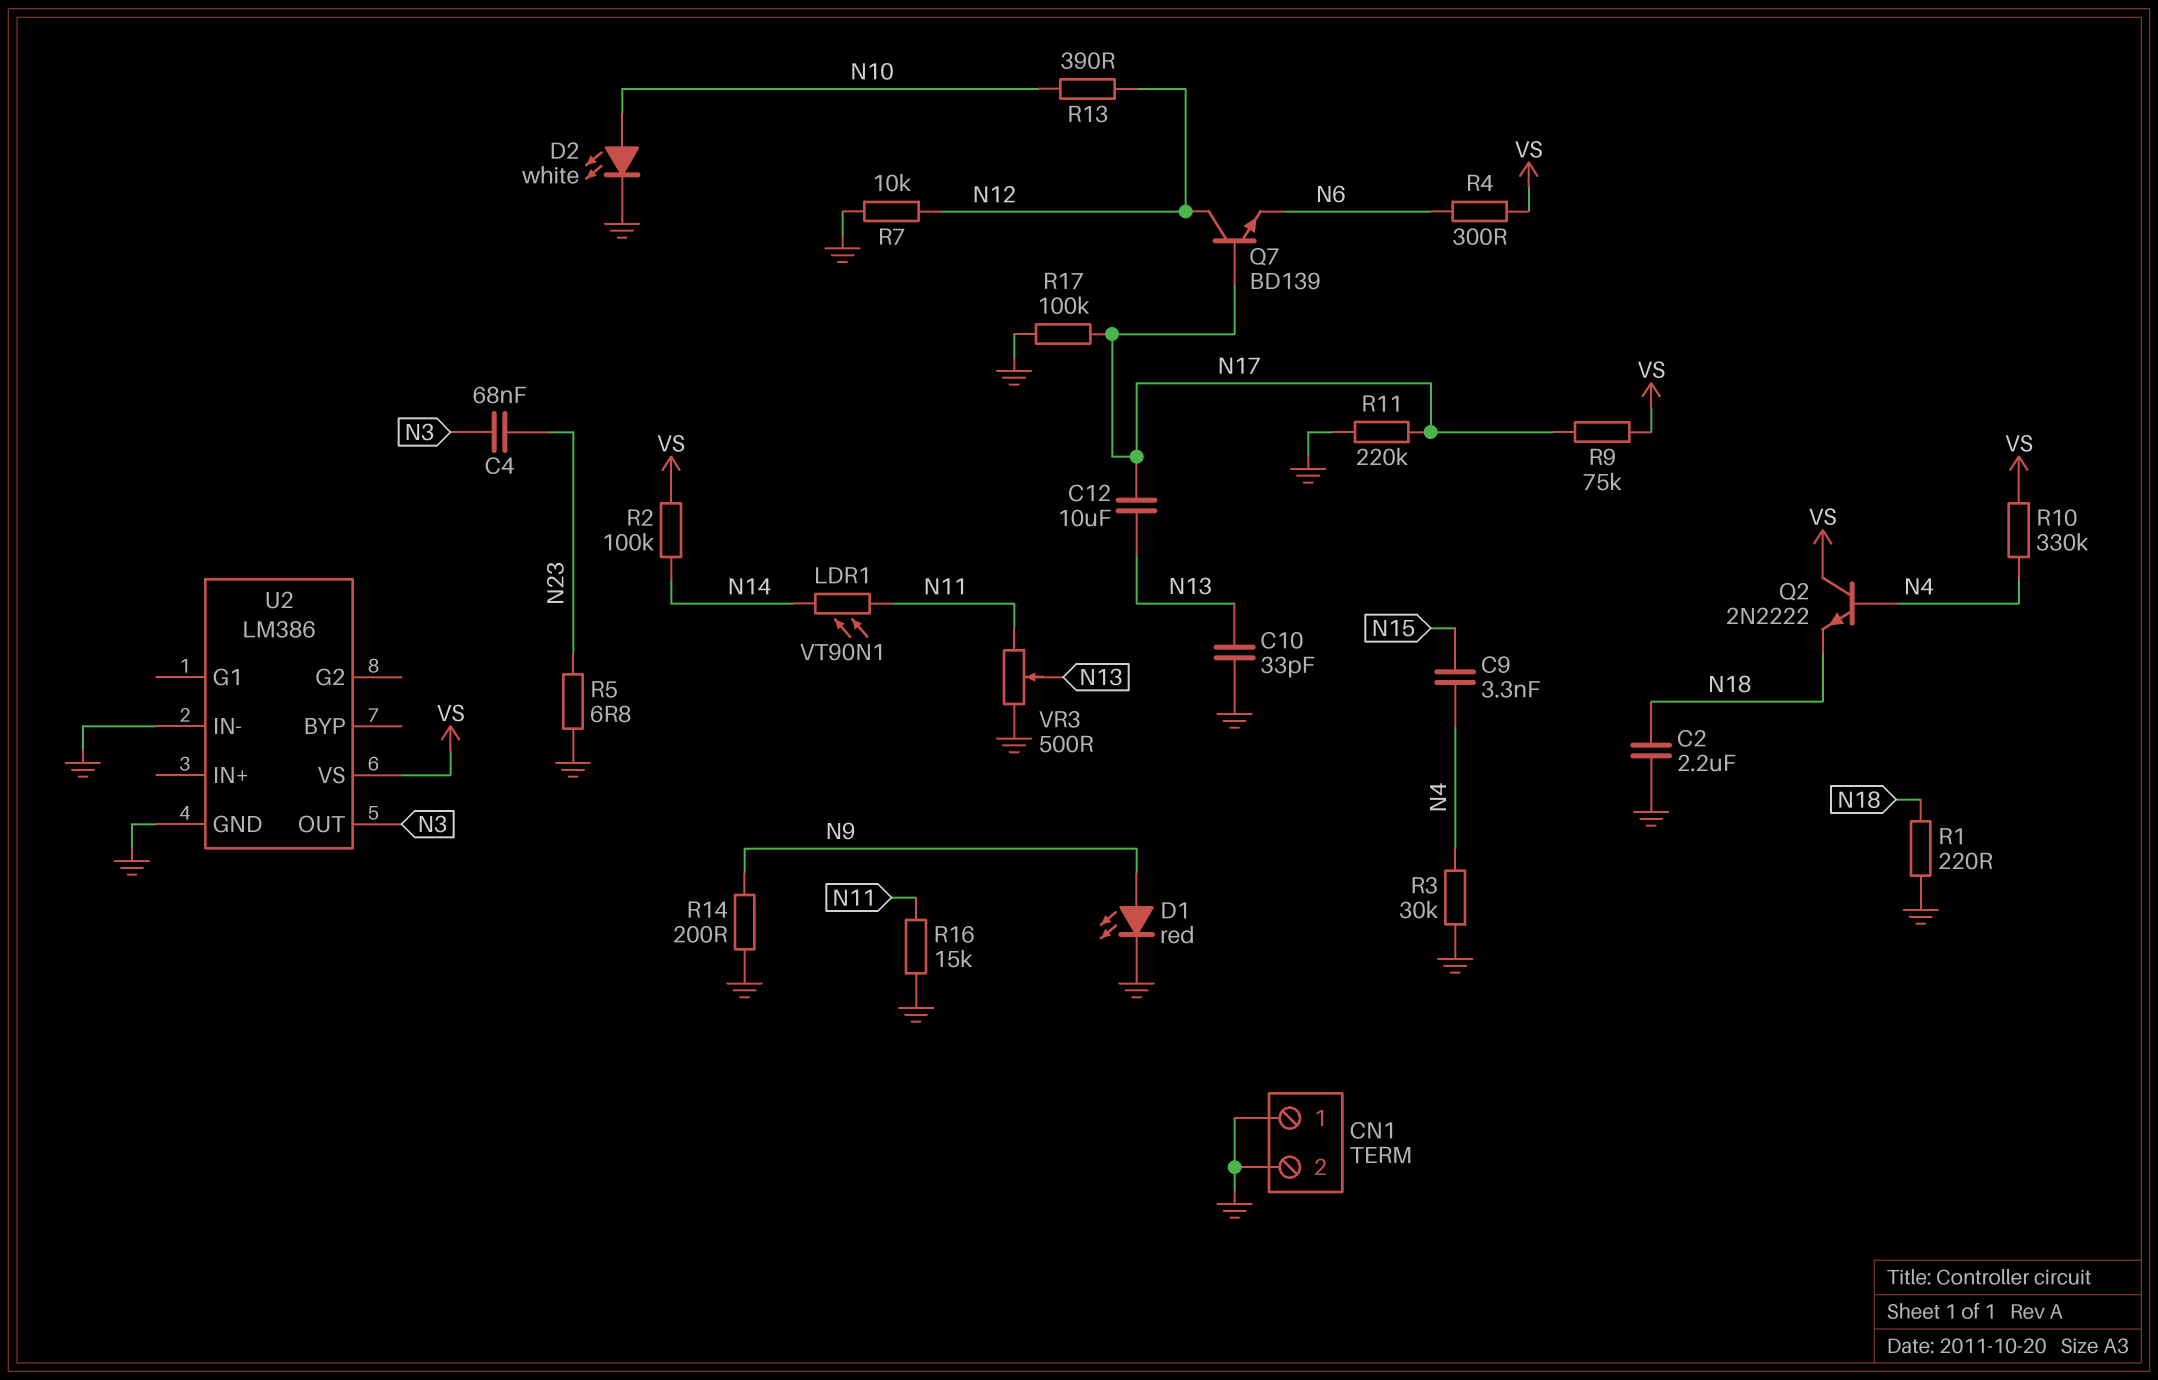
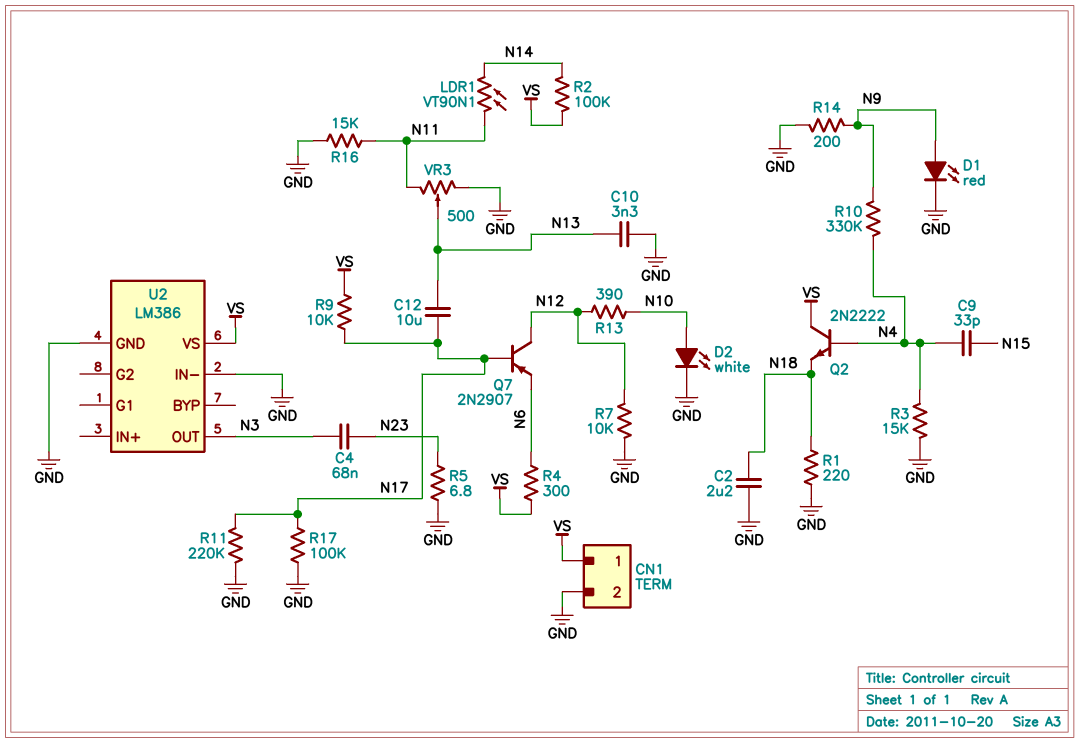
C9: 3.3nF (N4, N15) -> 33pF (N4, N15)
C10: 33pF (GND, N13) -> 3.3nF (GND, N13)
CN1 pin 1: GND -> VS
Q7: NPN BD139 (B N17, C N12, E N6) -> PNP 2N2907 (B N17, C N12, E N6)
R3: 30k (GND, N4) -> 15k (GND, N4)
R9: 75k (N17, VS) -> 10k (N17, VS)
R10: 330k (N4, VS) -> 330k (N4, N9)

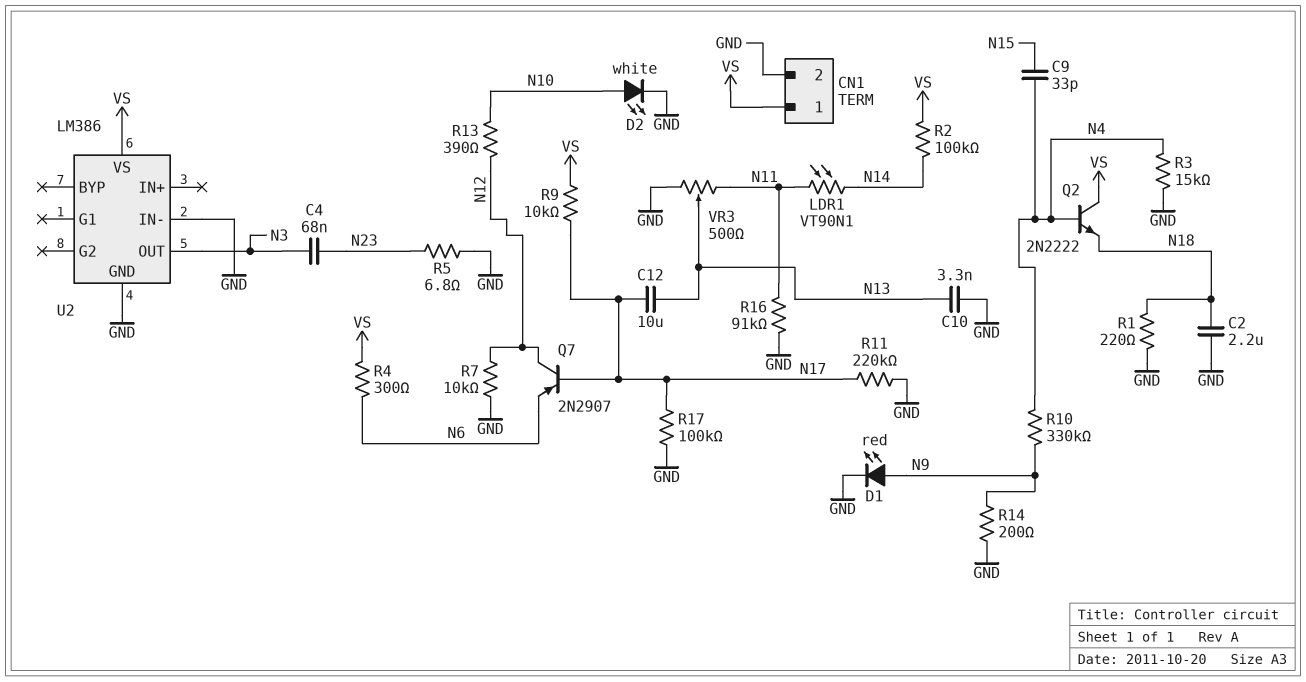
R16: 15k (GND, N11) -> 91k (GND, N11)

